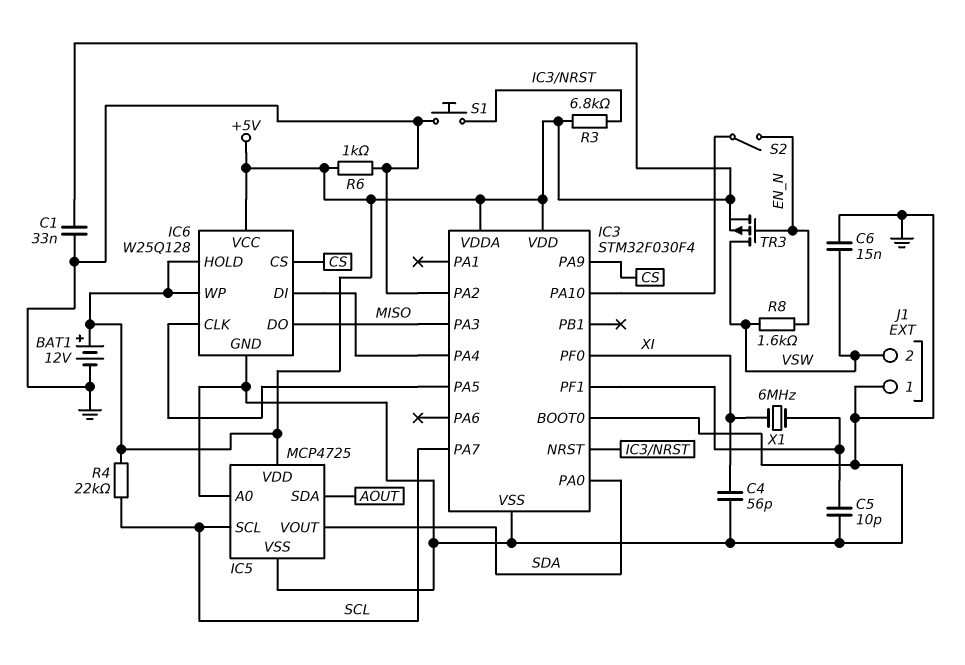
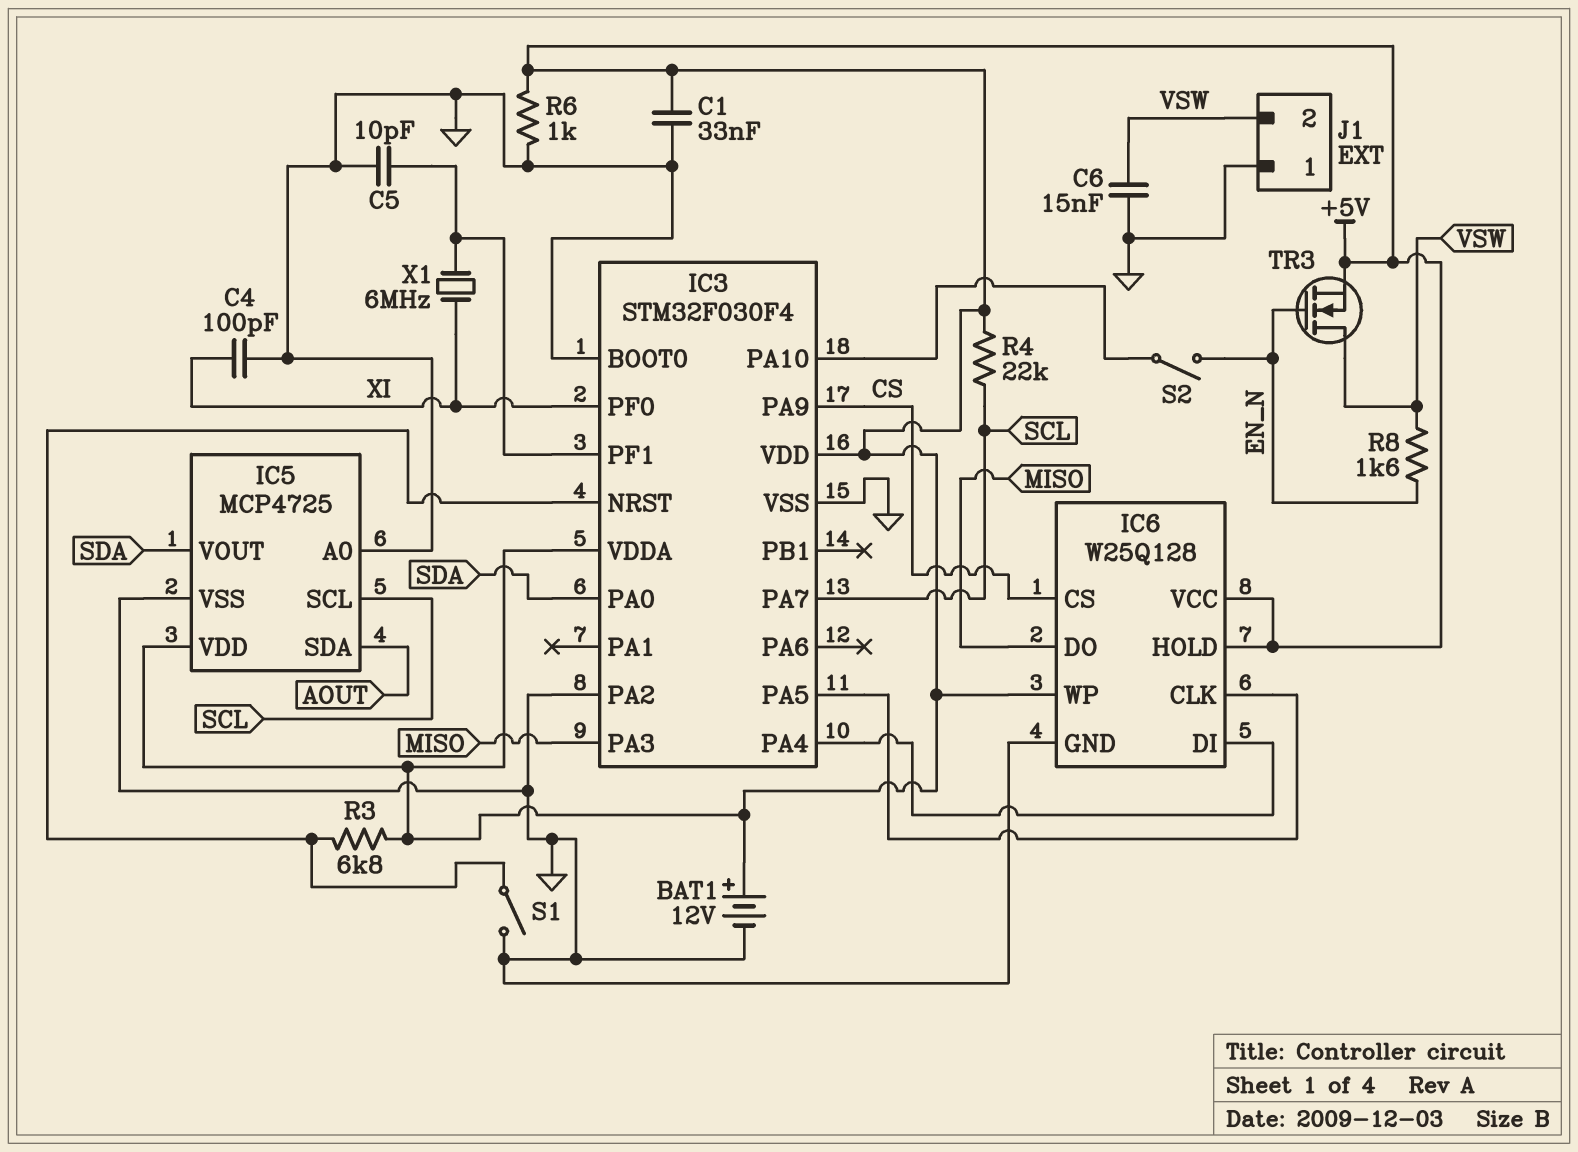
C4: 56pF (GND, XI) -> 100pF (GND, XI)
S1: button (GND, IC3/NRST) -> switch (GND, IC3/NRST)
TR3: PMOS (G EN_N, D VSW, S +5V) -> NMOS (G EN_N, D VSW, S +5V)

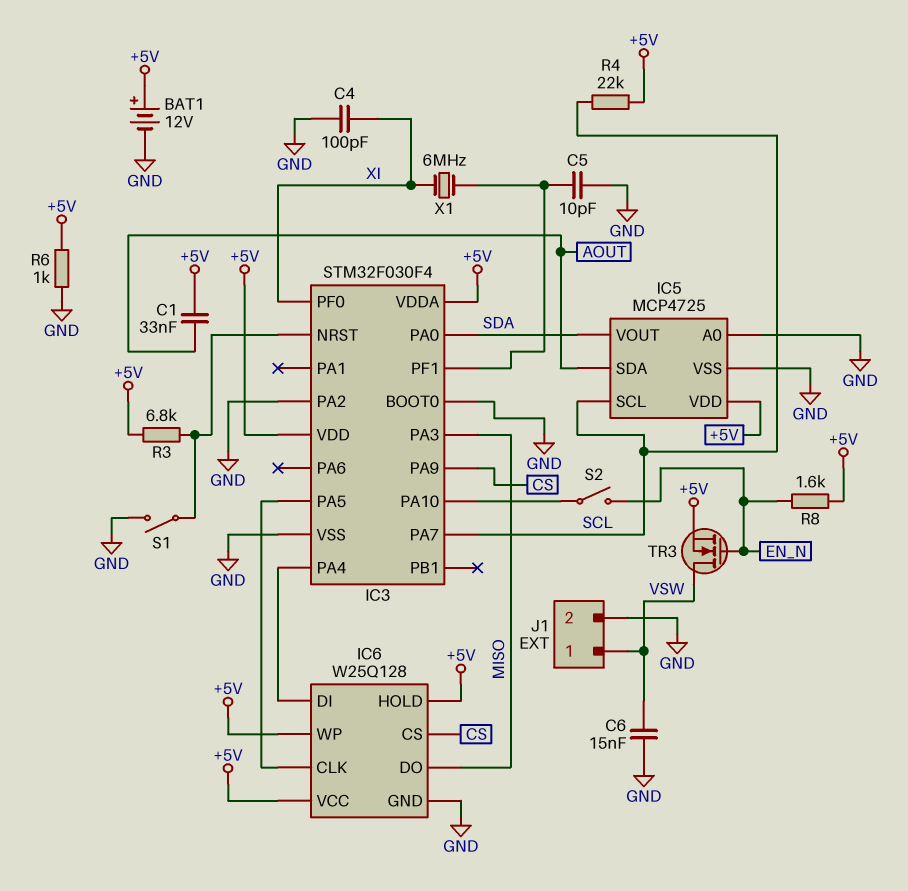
C1: 33nF (+5V, GND) -> 33nF (+5V, AOUT)
J1 pin 1: GND -> VSW
J1 pin 2: VSW -> GND
R8: 1.6k (EN_N, VSW) -> 1.6k (+5V, EN_N)

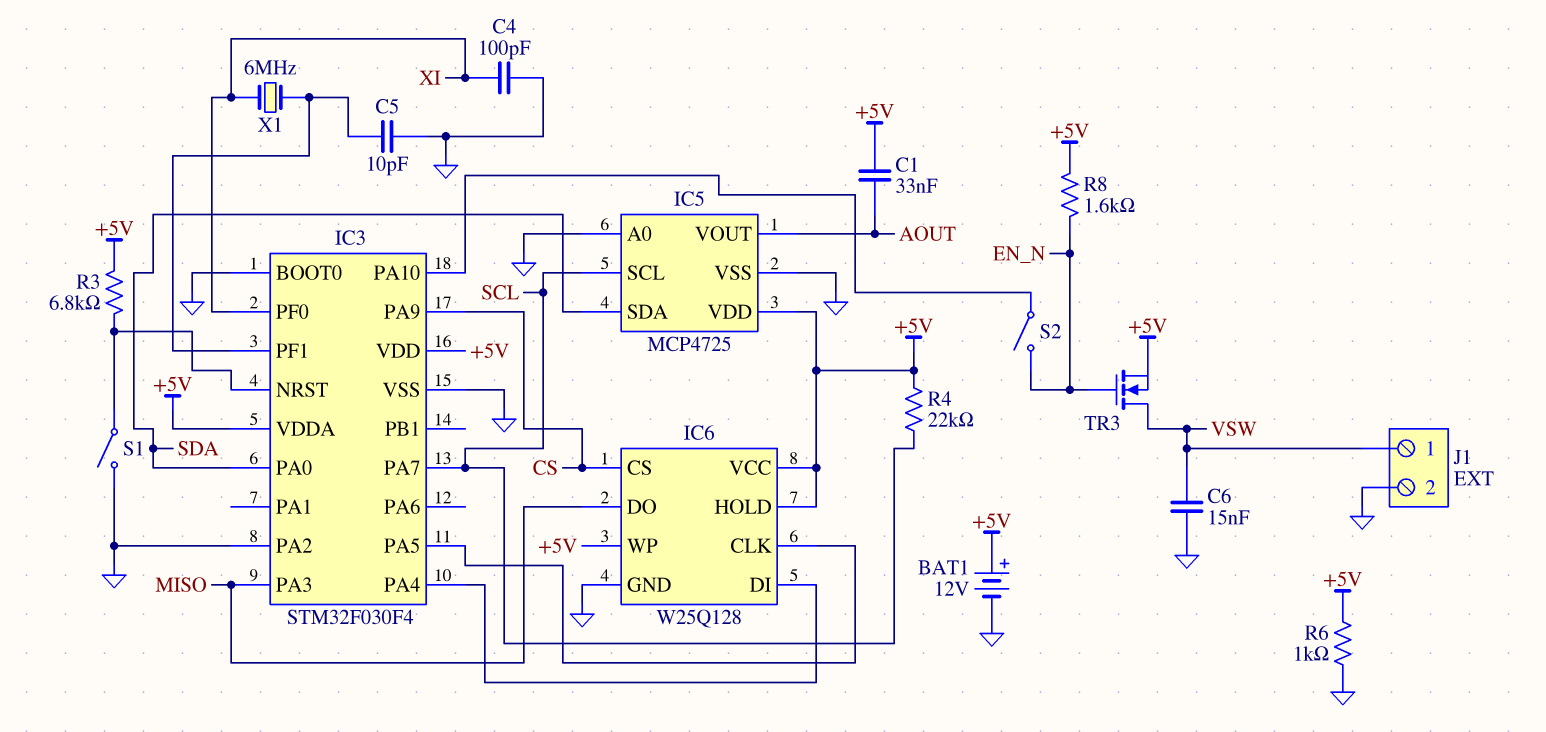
IC5 pin SDA: AOUT -> SDA
IC5 pin VOUT: SDA -> AOUT

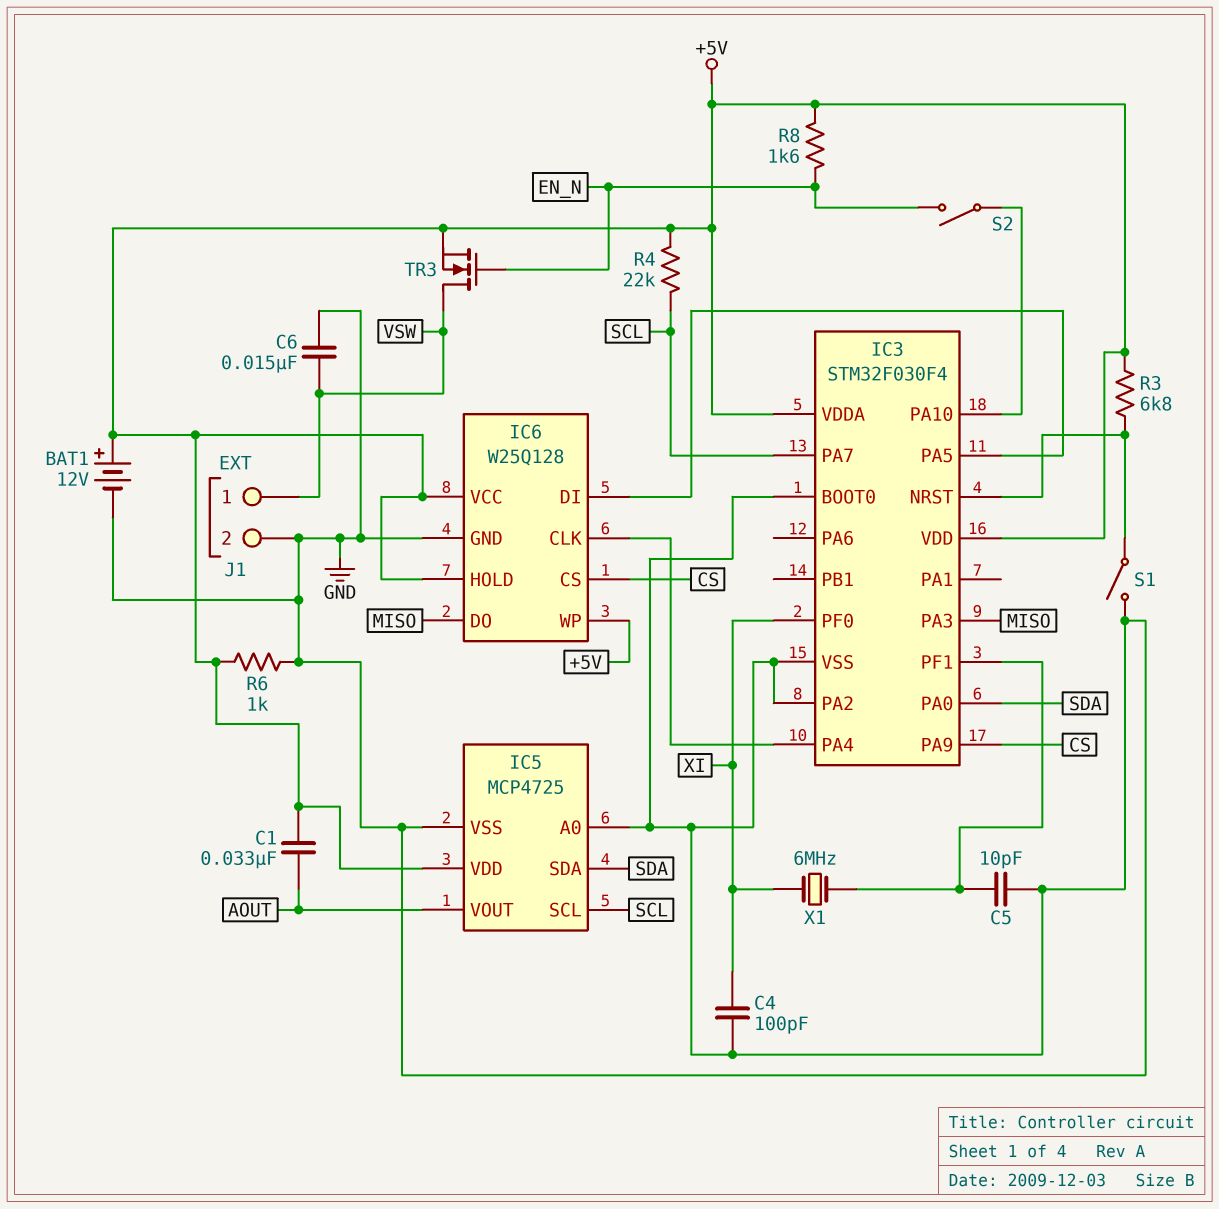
IC6 pin CLK: IC3/PA5 -> IC3/PA4
IC6 pin DI: IC3/PA4 -> IC3/PA5

